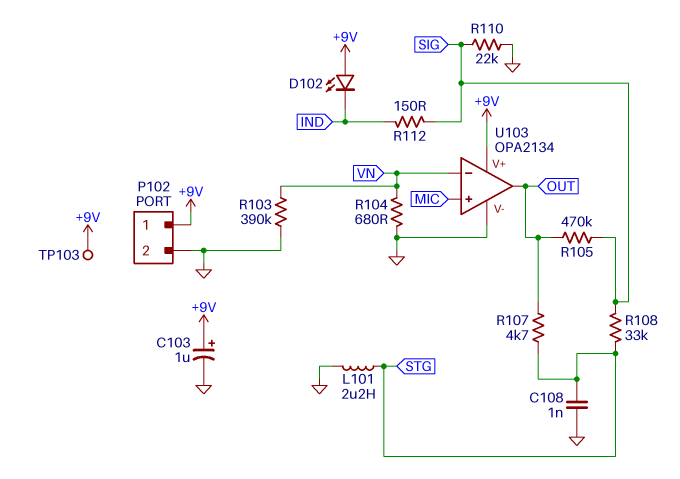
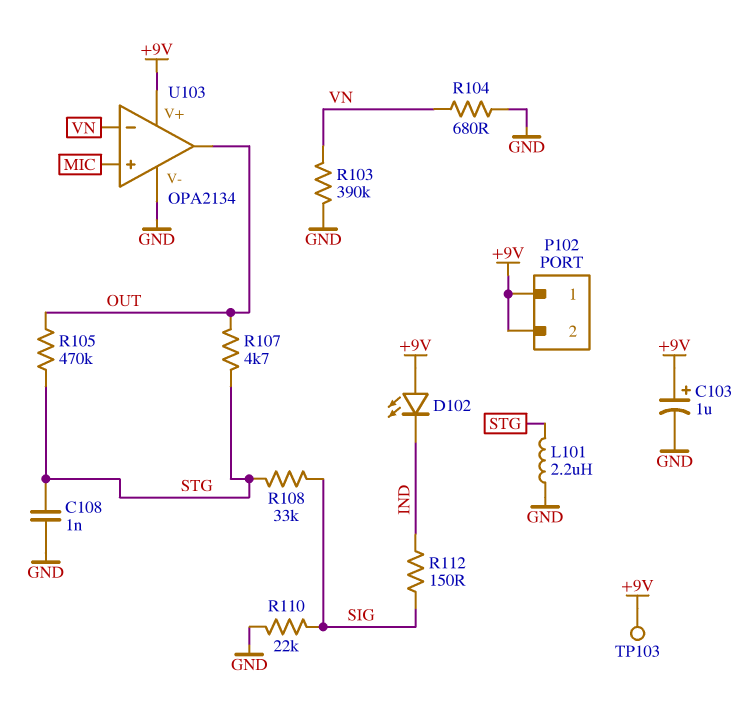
P102 pin 2: GND -> +9V
R105: 470k (OUT, SIG) -> 470k (OUT, STG)

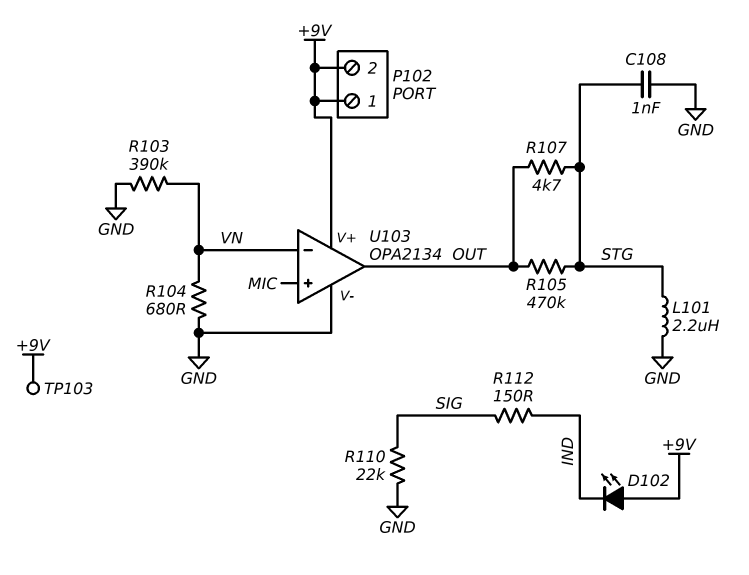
C103: 1uF (plus +9V, minus GND) -> none
R108: 33k (SIG, STG) -> none

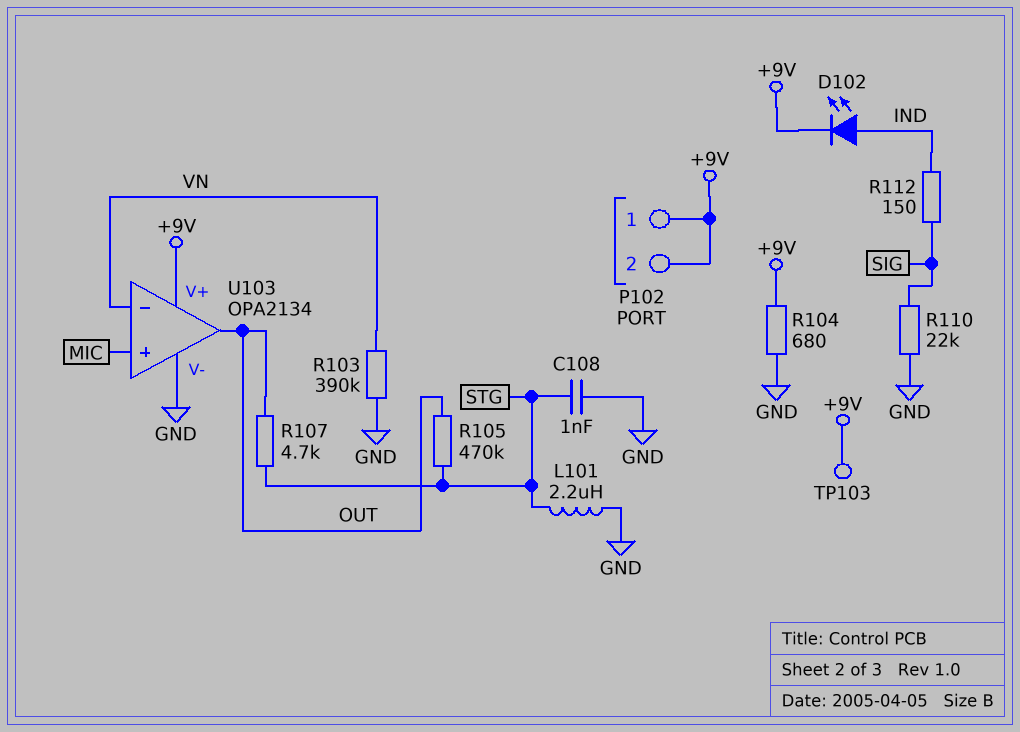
D102: LED (A +9V, K IND) -> LED (A IND, K +9V)
R104: 680 (GND, VN) -> 680 (+9V, GND)

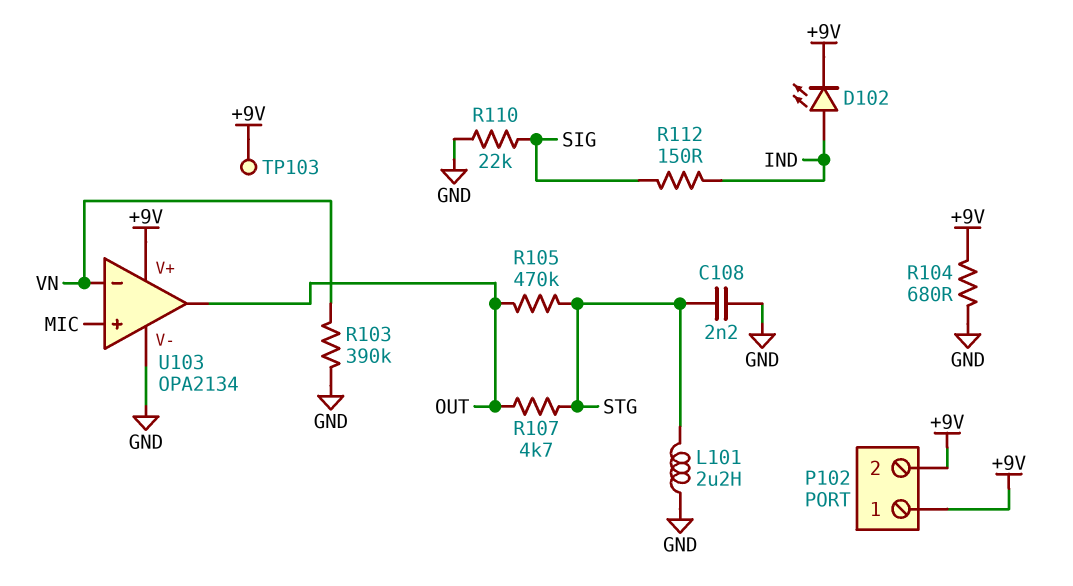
C108: 1nF (GND, STG) -> 2.2nF (GND, STG)

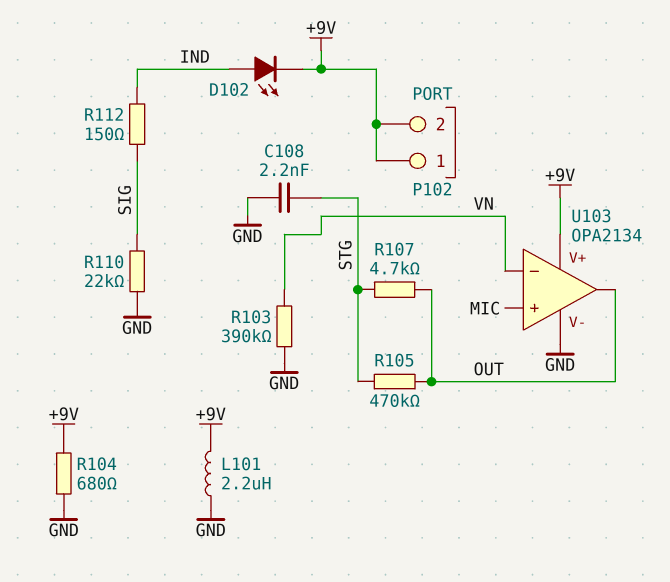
L101: 2.2uH (GND, STG) -> 2.2uH (+9V, GND)
TP103: test point (+9V) -> none

